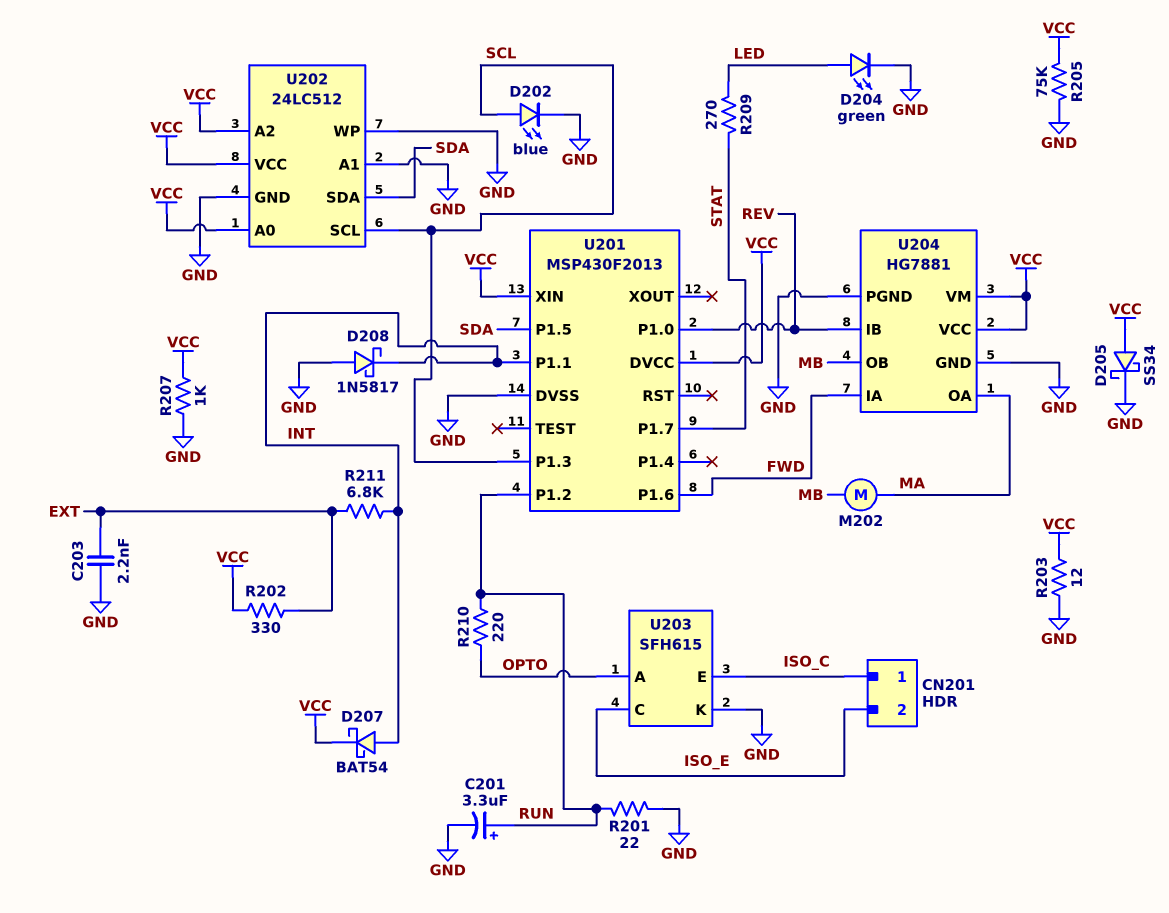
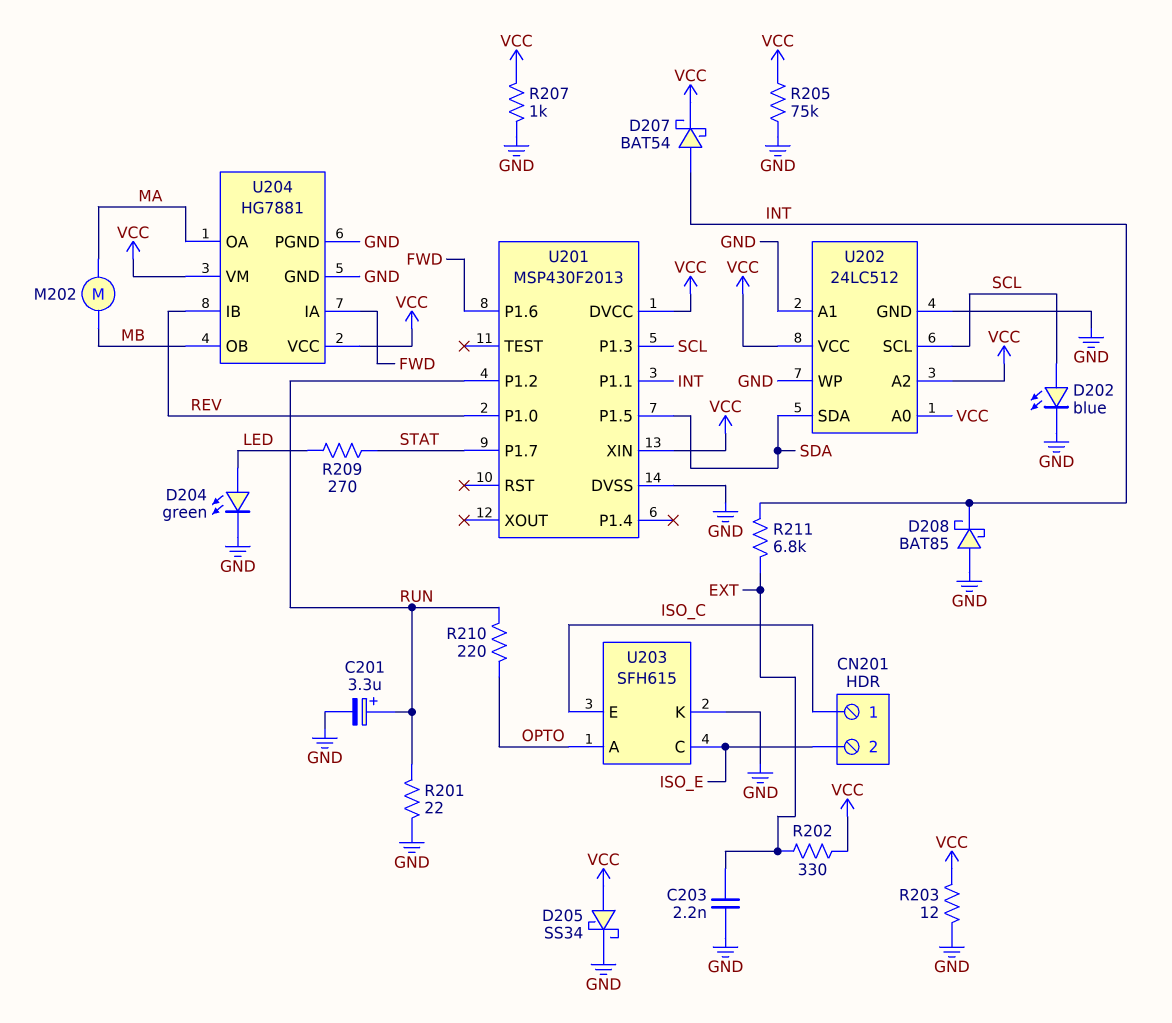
D208: schottky 1N5817 (A GND, K INT) -> schottky BAT85 (A GND, K INT)

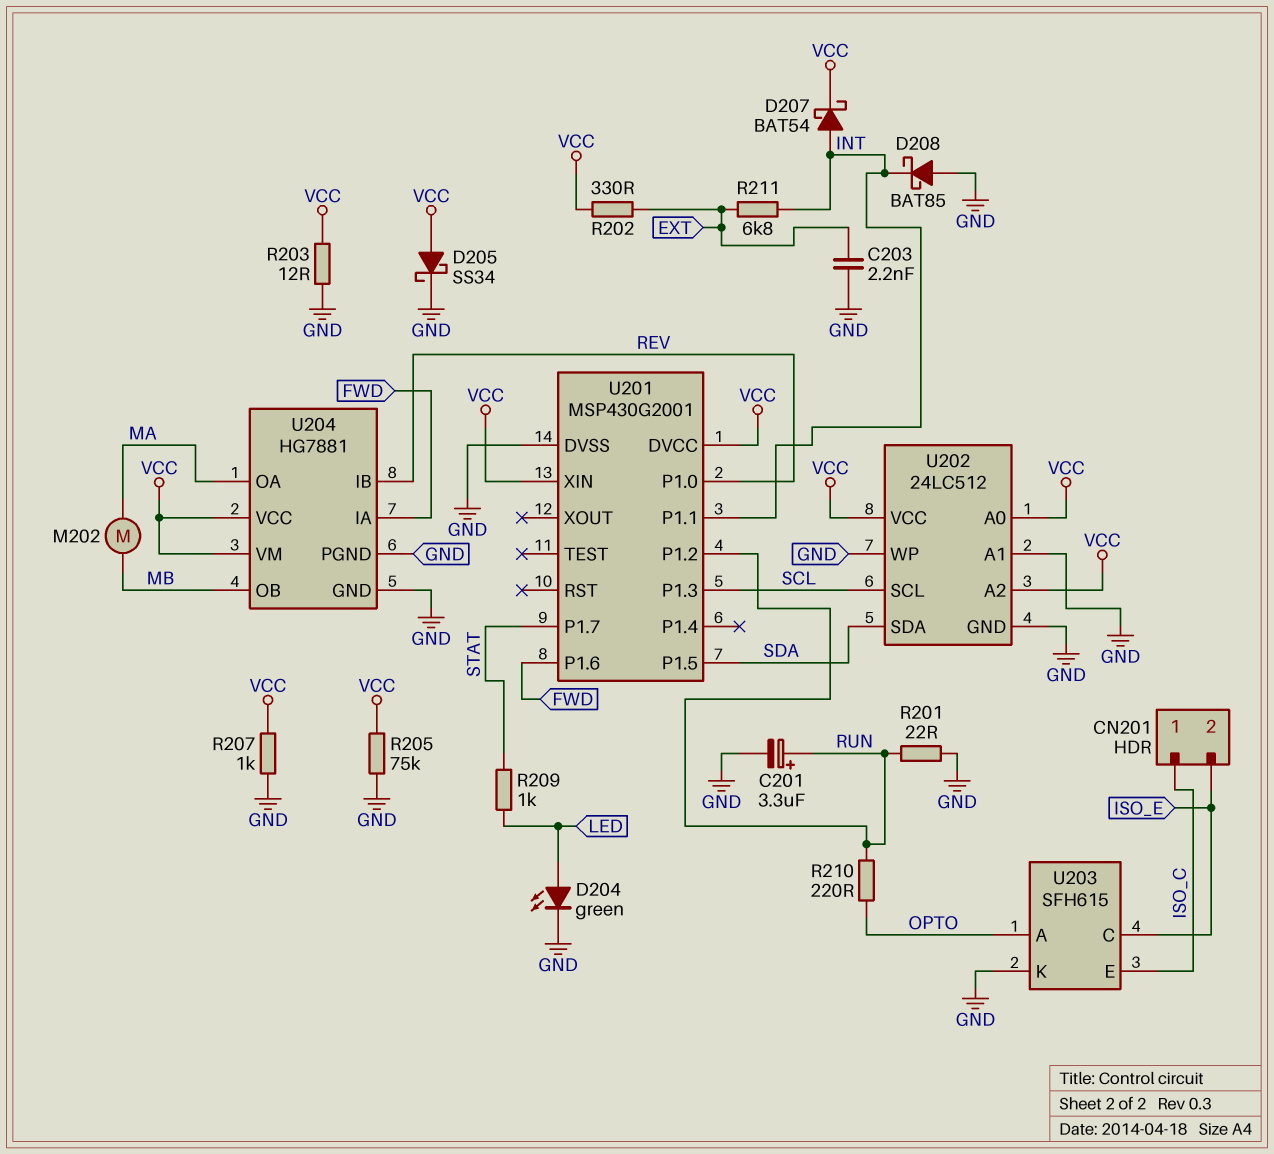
D202: LED blue (A SCL, K GND) -> none
R209: 270 (LED, STAT) -> 1k (LED, STAT)
U201: MSP430F2013 -> MSP430G2001

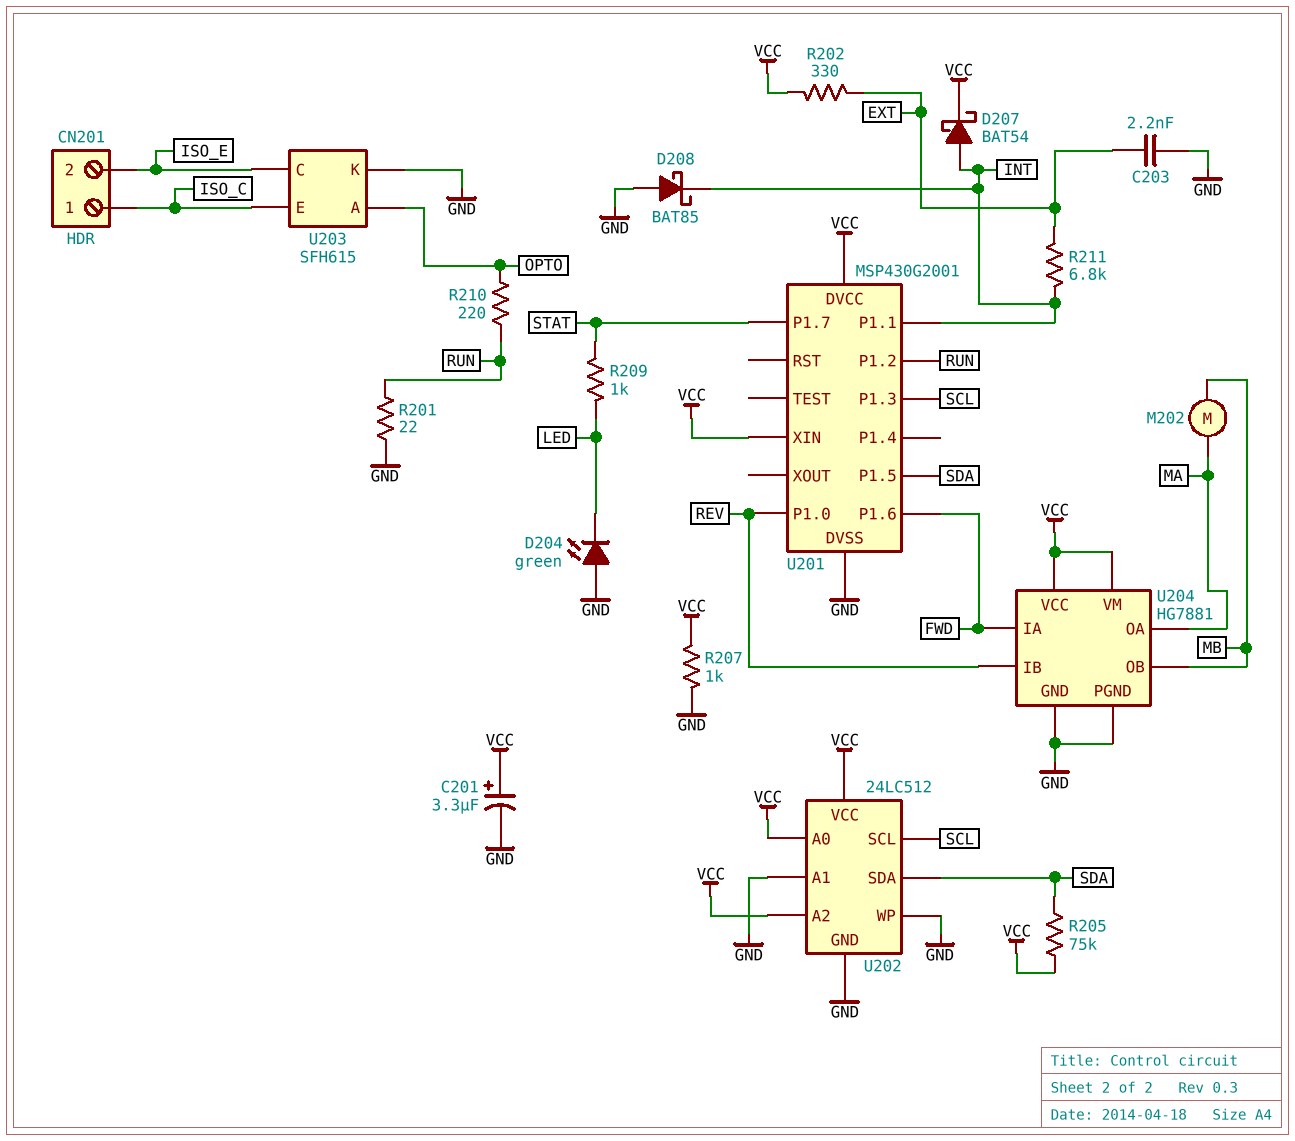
C201: 3.3uF (plus RUN, minus GND) -> 3.3uF (plus VCC, minus GND)
D204: LED green (A LED, K GND) -> LED green (A GND, K LED)
D205: schottky SS34 (A VCC, K GND) -> none
R203: 12 (GND, VCC) -> none
R205: 75k (GND, VCC) -> 75k (SDA, VCC)

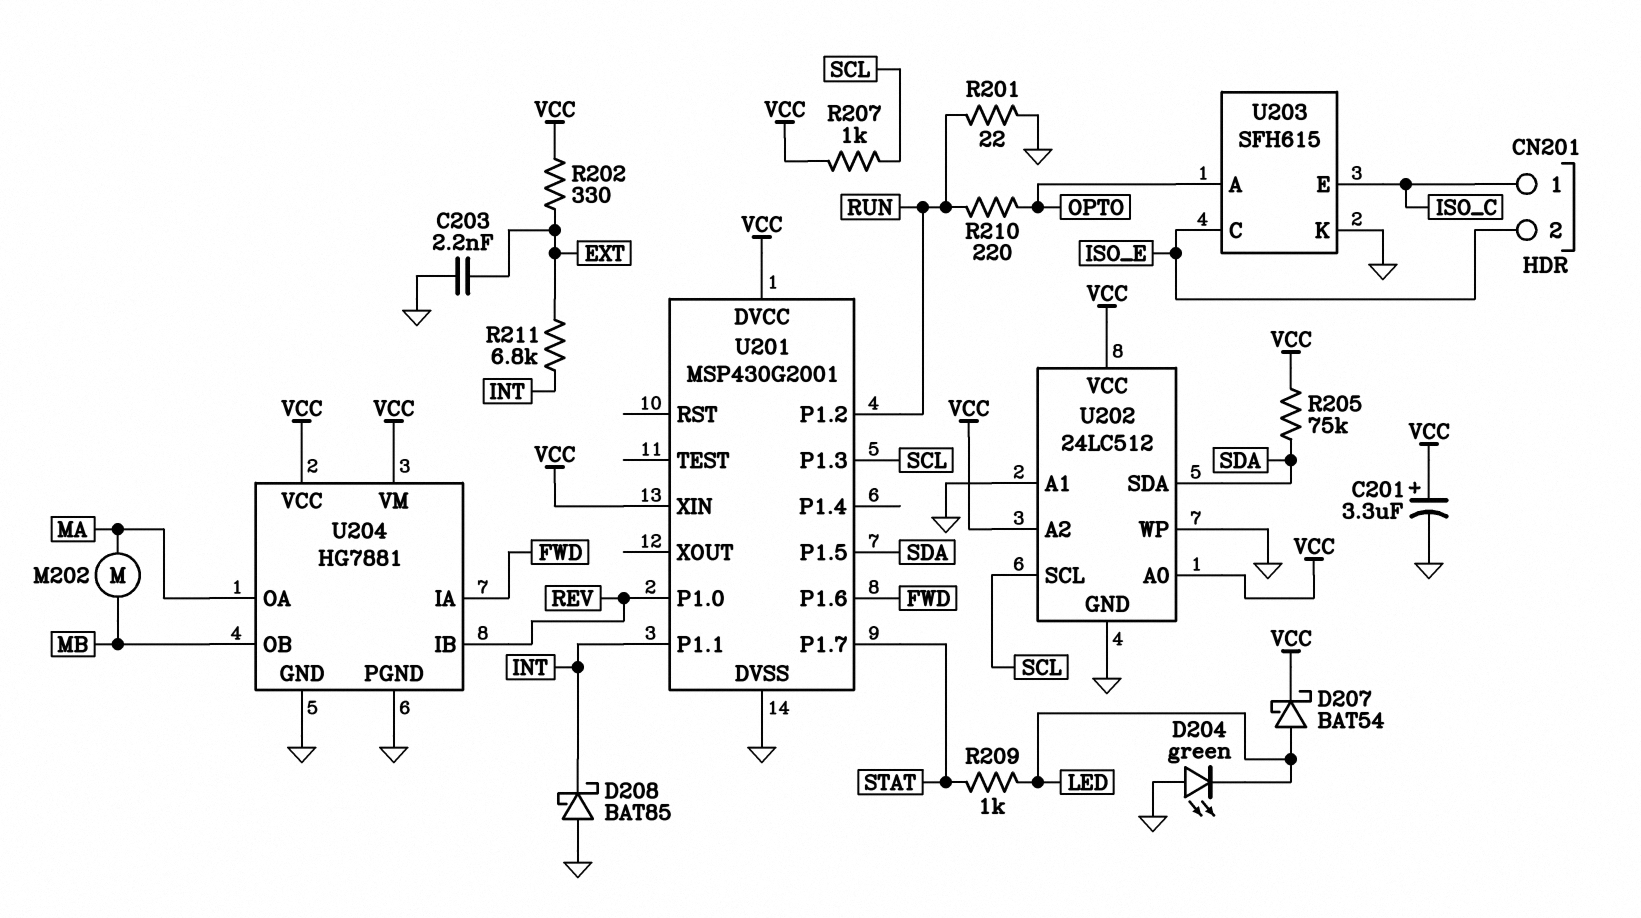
D207: schottky BAT54 (A INT, K VCC) -> schottky BAT54 (A LED, K VCC)
R207: 1k (GND, VCC) -> 1k (SCL, VCC)

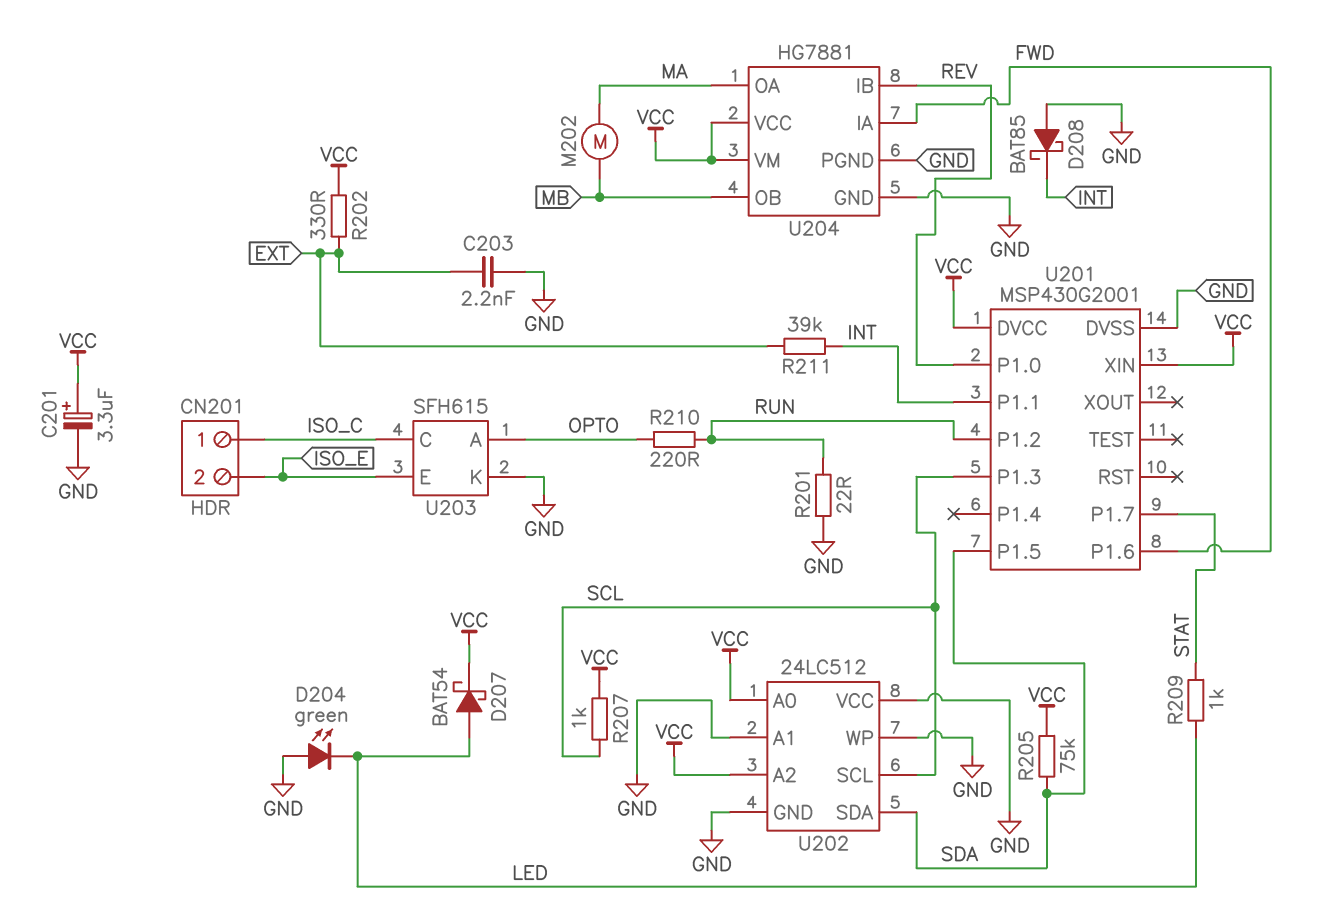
R211: 6.8k (EXT, INT) -> 39k (EXT, INT)
U202 pin VCC: VCC -> GND
U203 pin C: ISO_E -> ISO_C
U203 pin E: ISO_C -> ISO_E

